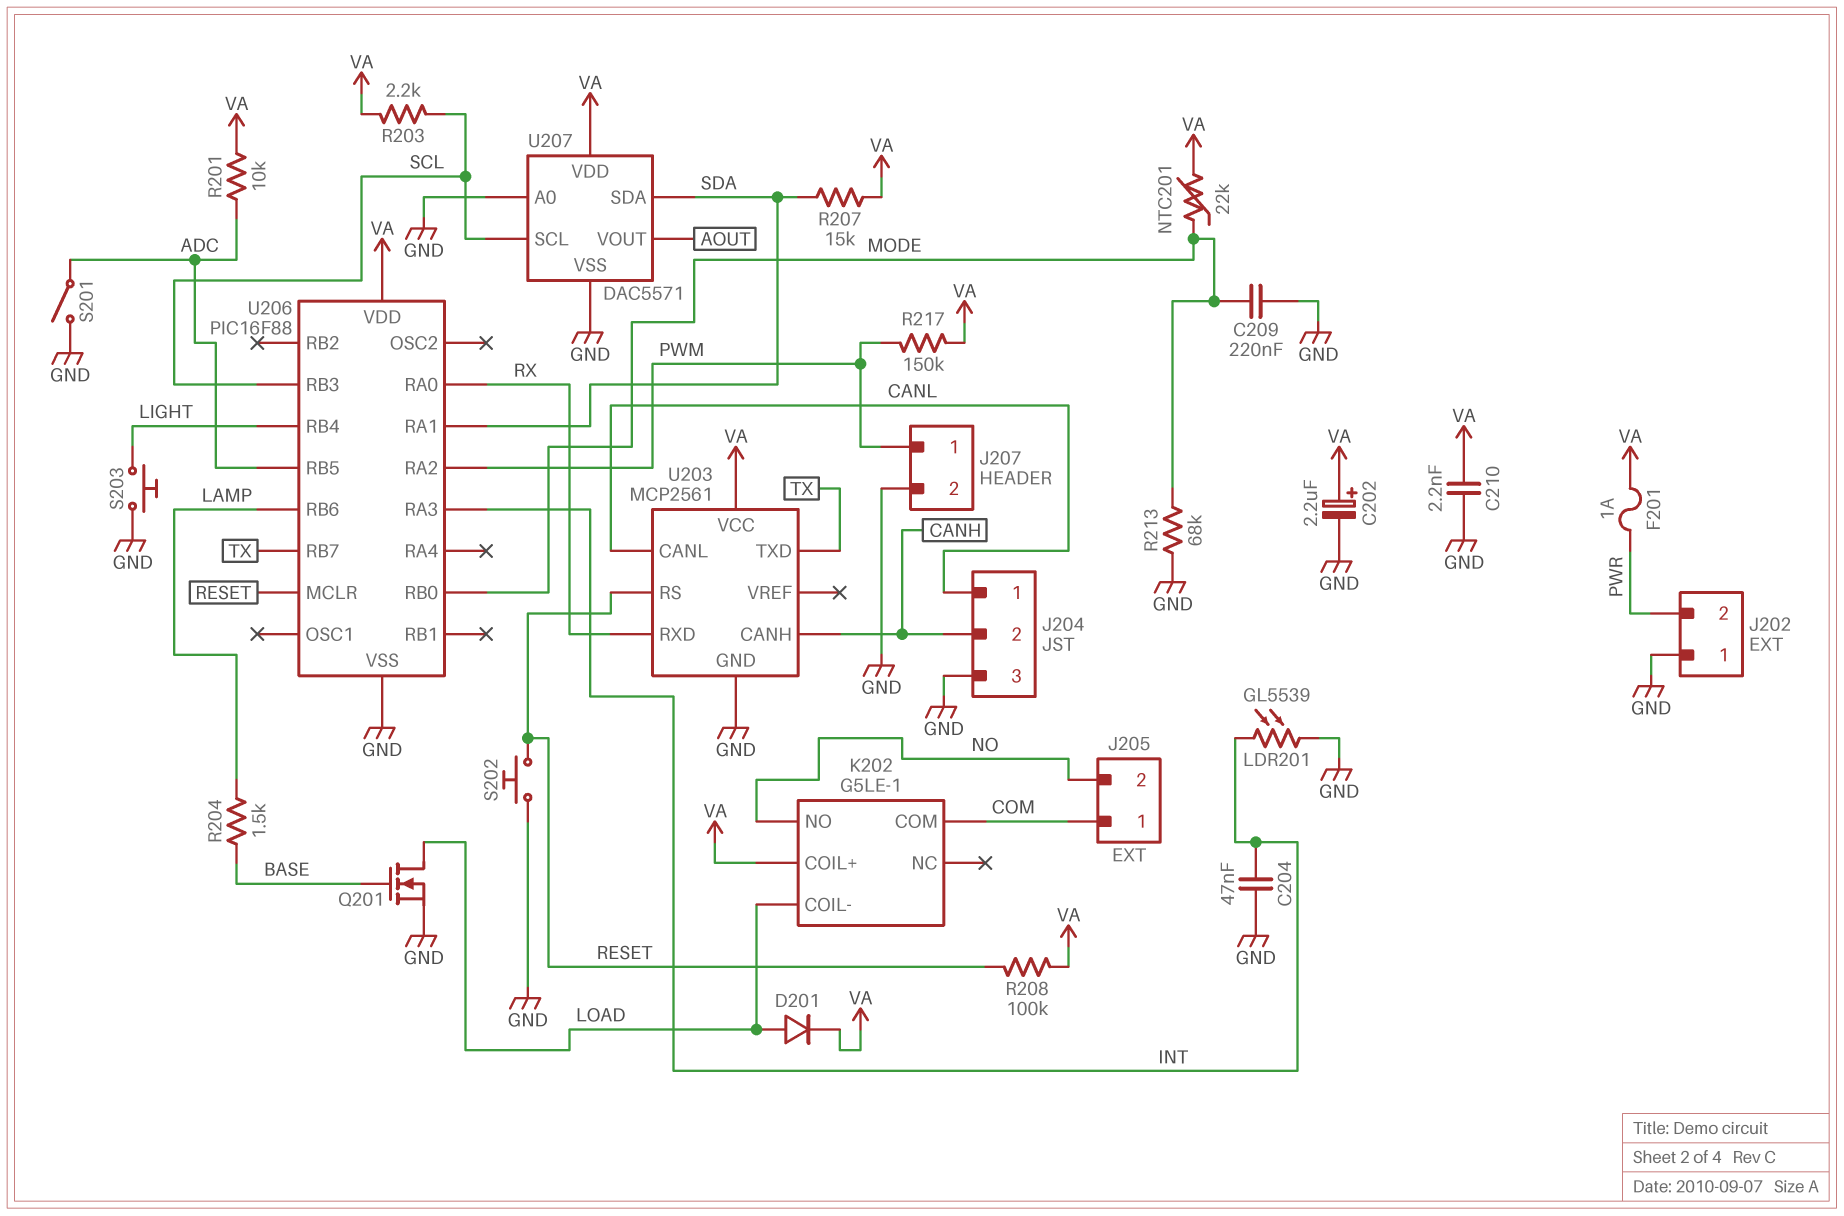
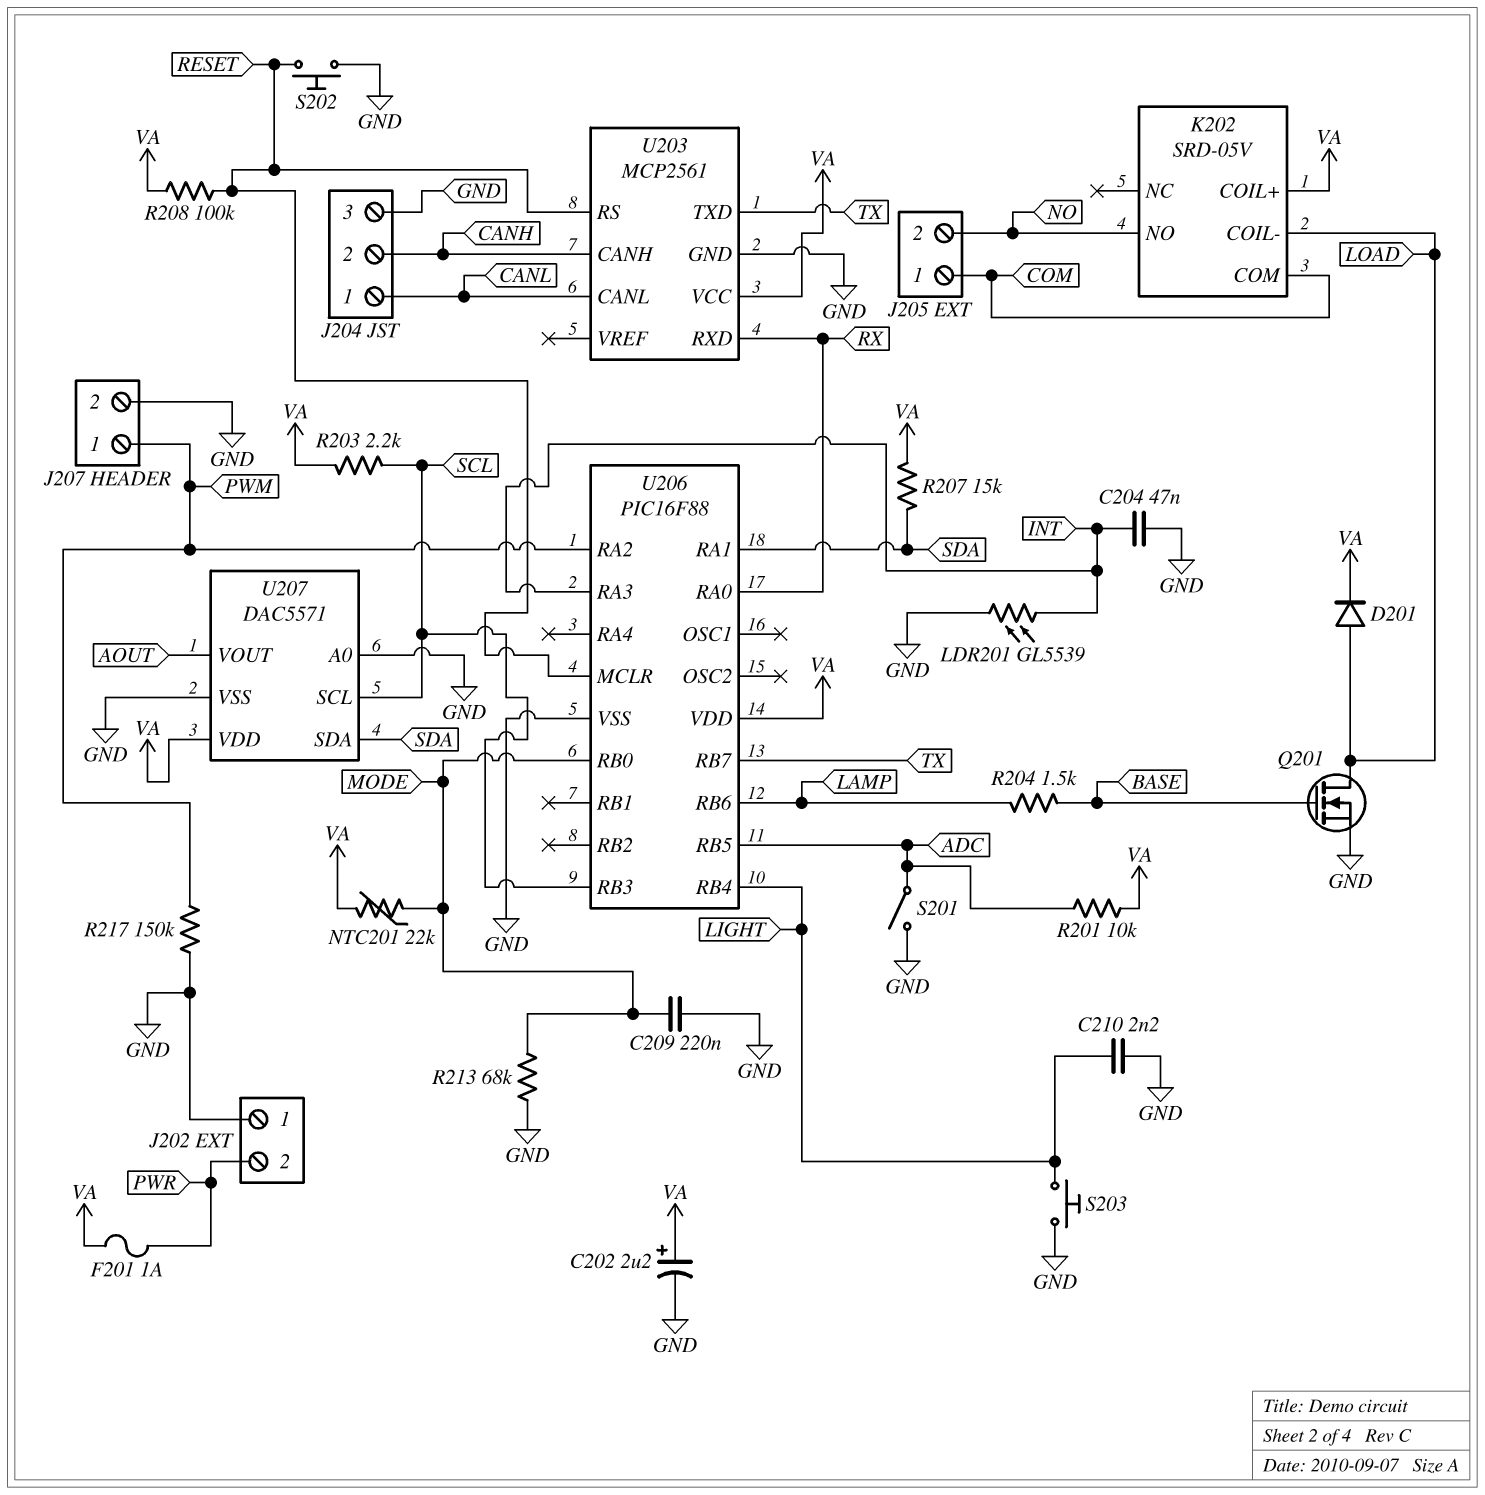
C210: 2.2nF (GND, VA) -> 2.2nF (GND, LIGHT)
K202: G5LE-1 -> SRD-05V
R217: 150k (PWM, VA) -> 150k (GND, PWM)

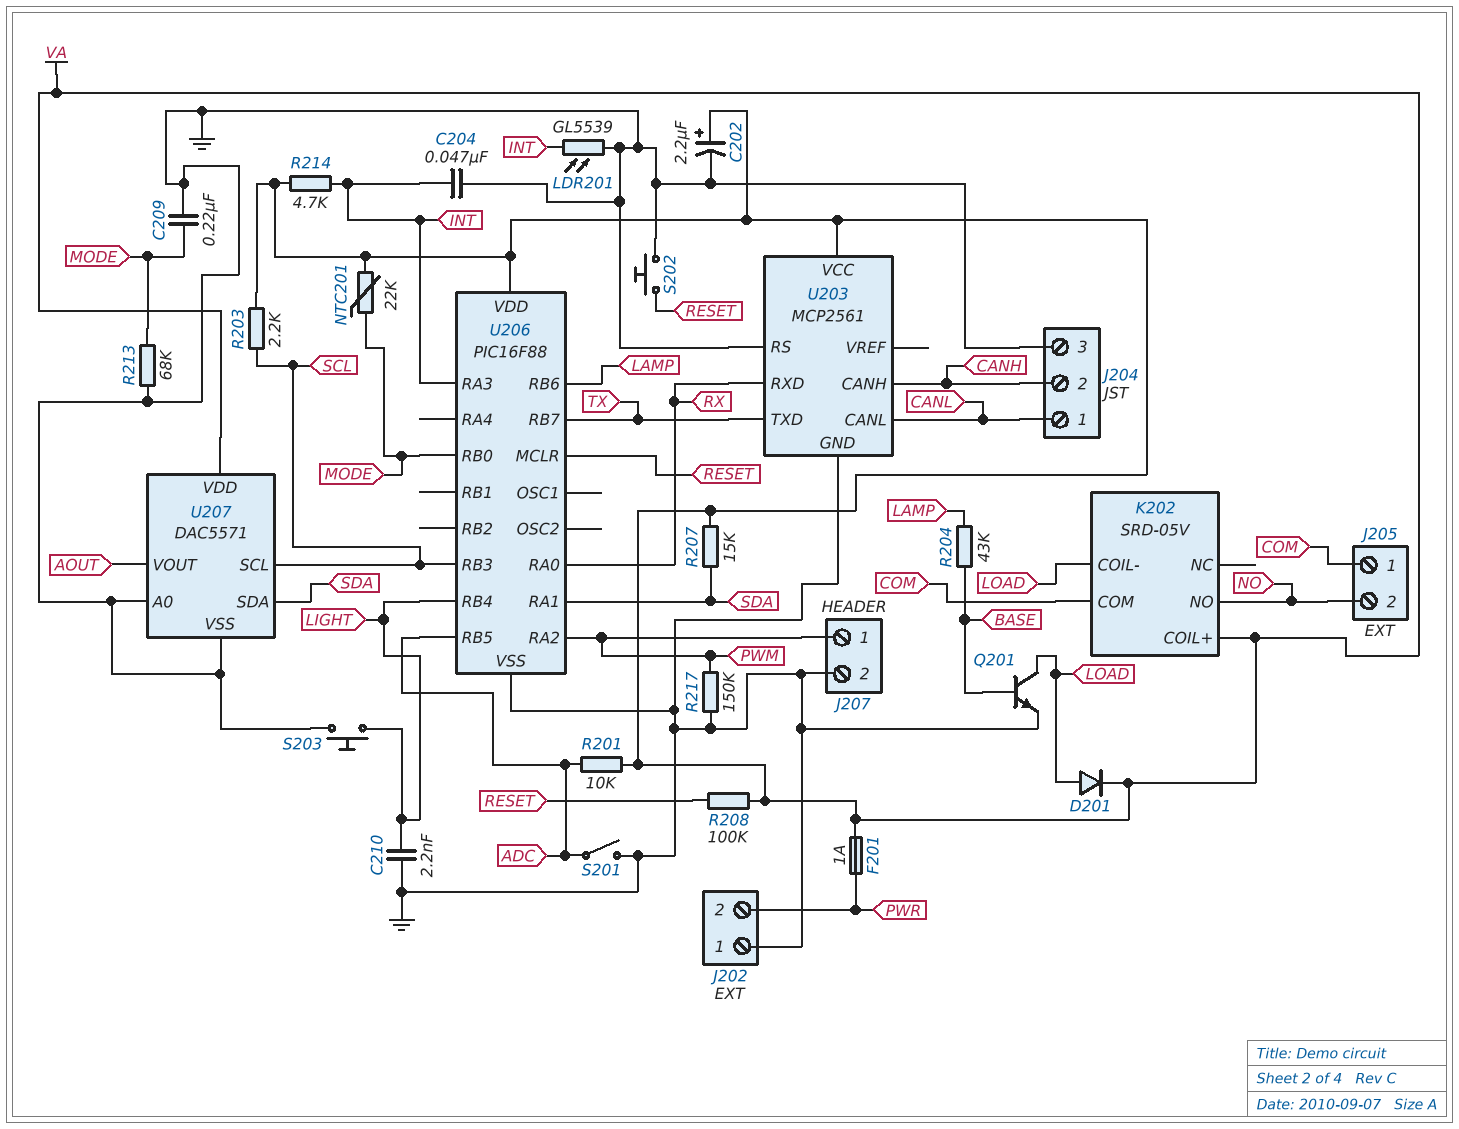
Q201: NMOS (G BASE, D LOAD, S GND) -> NPN (B BASE, C LOAD, E GND)
R204: 1.5k (BASE, LAMP) -> 43k (BASE, LAMP)
R214: none -> 4.7k (INT, VA)
U203 pin RS: RESET -> GND

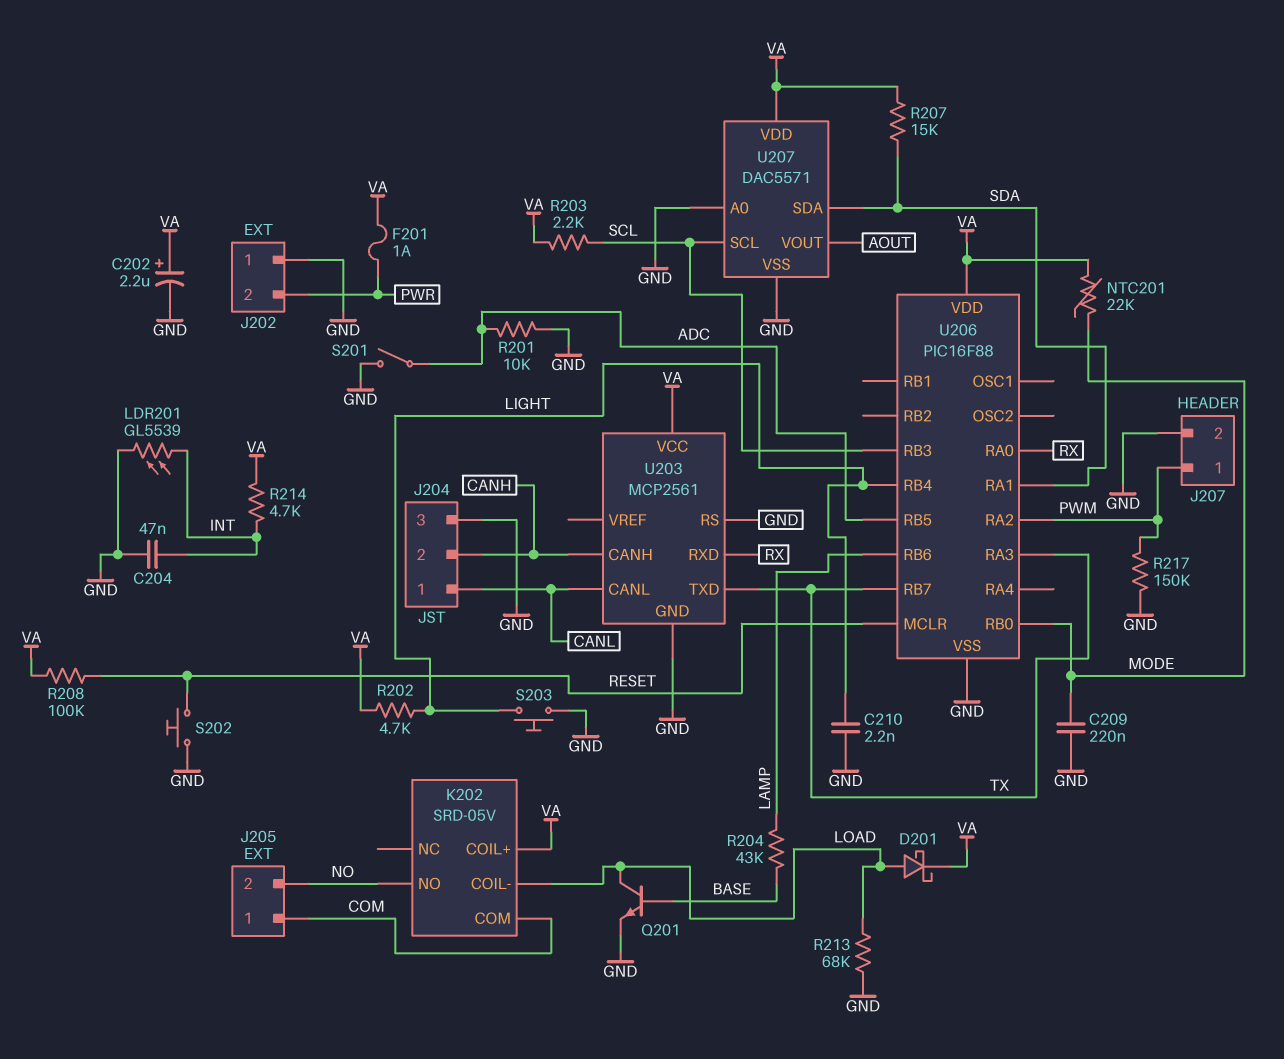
D201: diode (A LOAD, K VA) -> schottky (A LOAD, K VA)
R201: 10k (ADC, VA) -> 10k (ADC, GND)
R202: none -> 4.7k (LIGHT, VA)
R213: 68k (GND, MODE) -> 68k (GND, LOAD)
U206 pin RA3: INT -> TX

